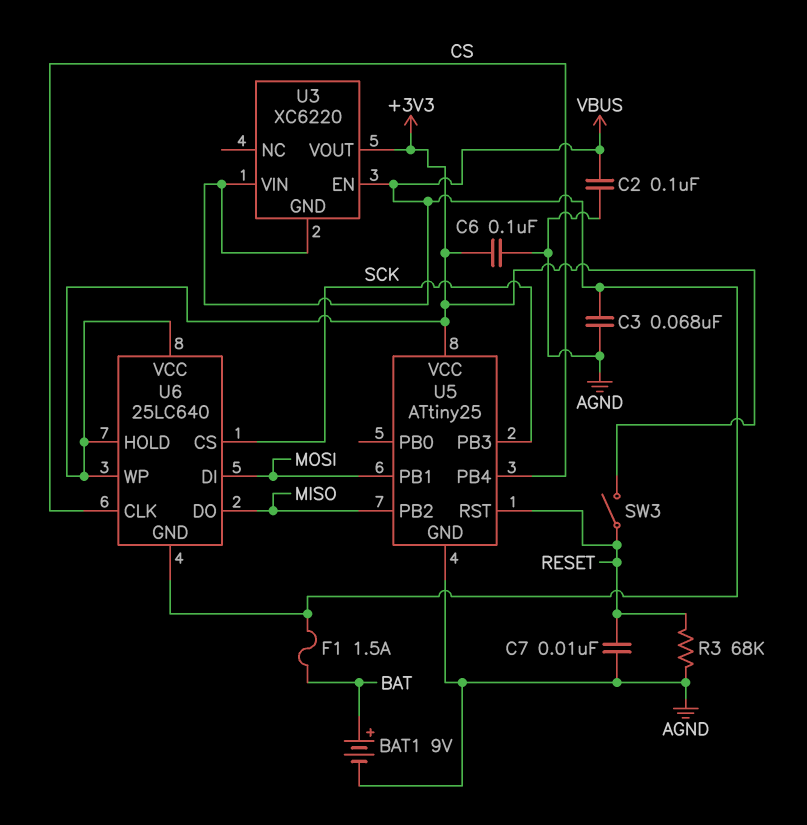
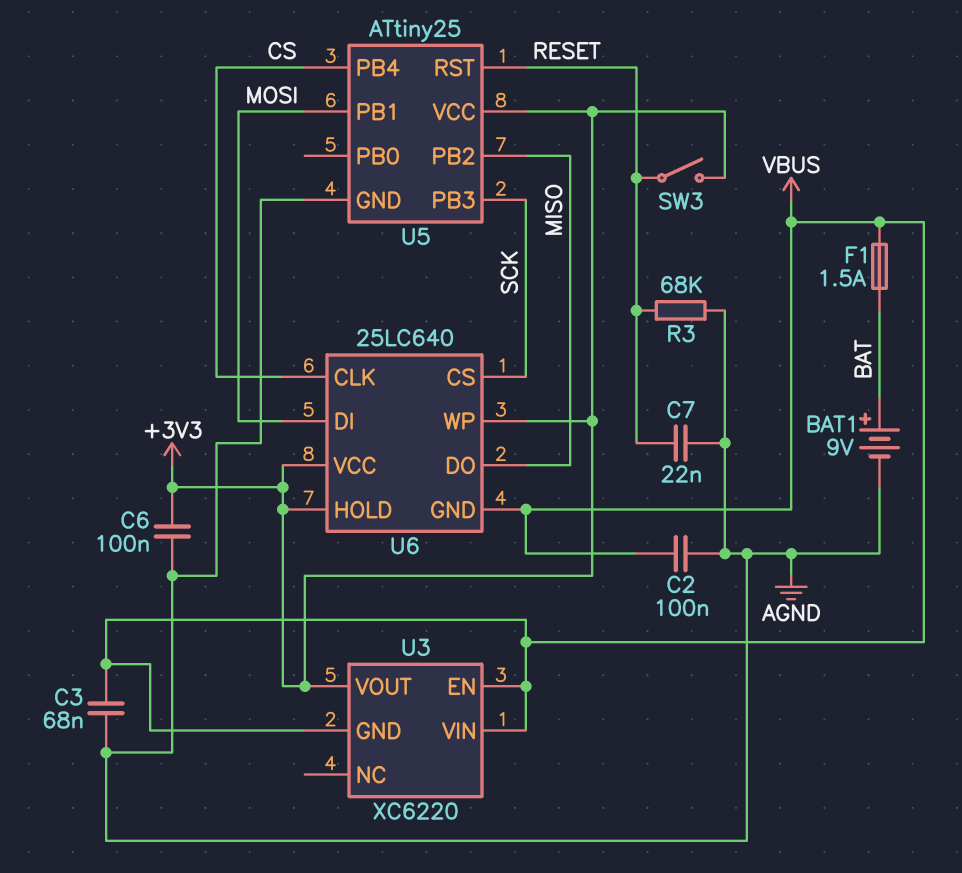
C7: 10nF (AGND, RESET) -> 22nF (AGND, RESET)

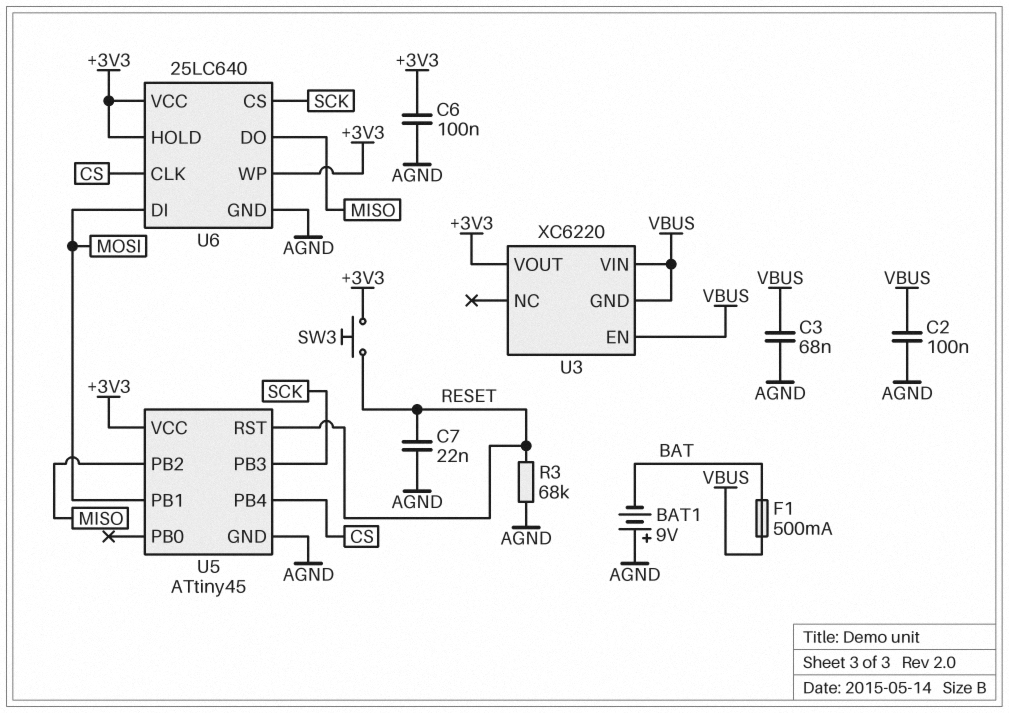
BAT1: 9V (plus BAT, minus AGND) -> 9V (plus AGND, minus BAT)
F1: 1.5A (BAT, VBUS) -> 500mA (BAT, VBUS)
SW3: switch (+3V3, RESET) -> button (+3V3, RESET)
U5: ATtiny25 -> ATtiny45
U6 pin GND: VBUS -> AGND

